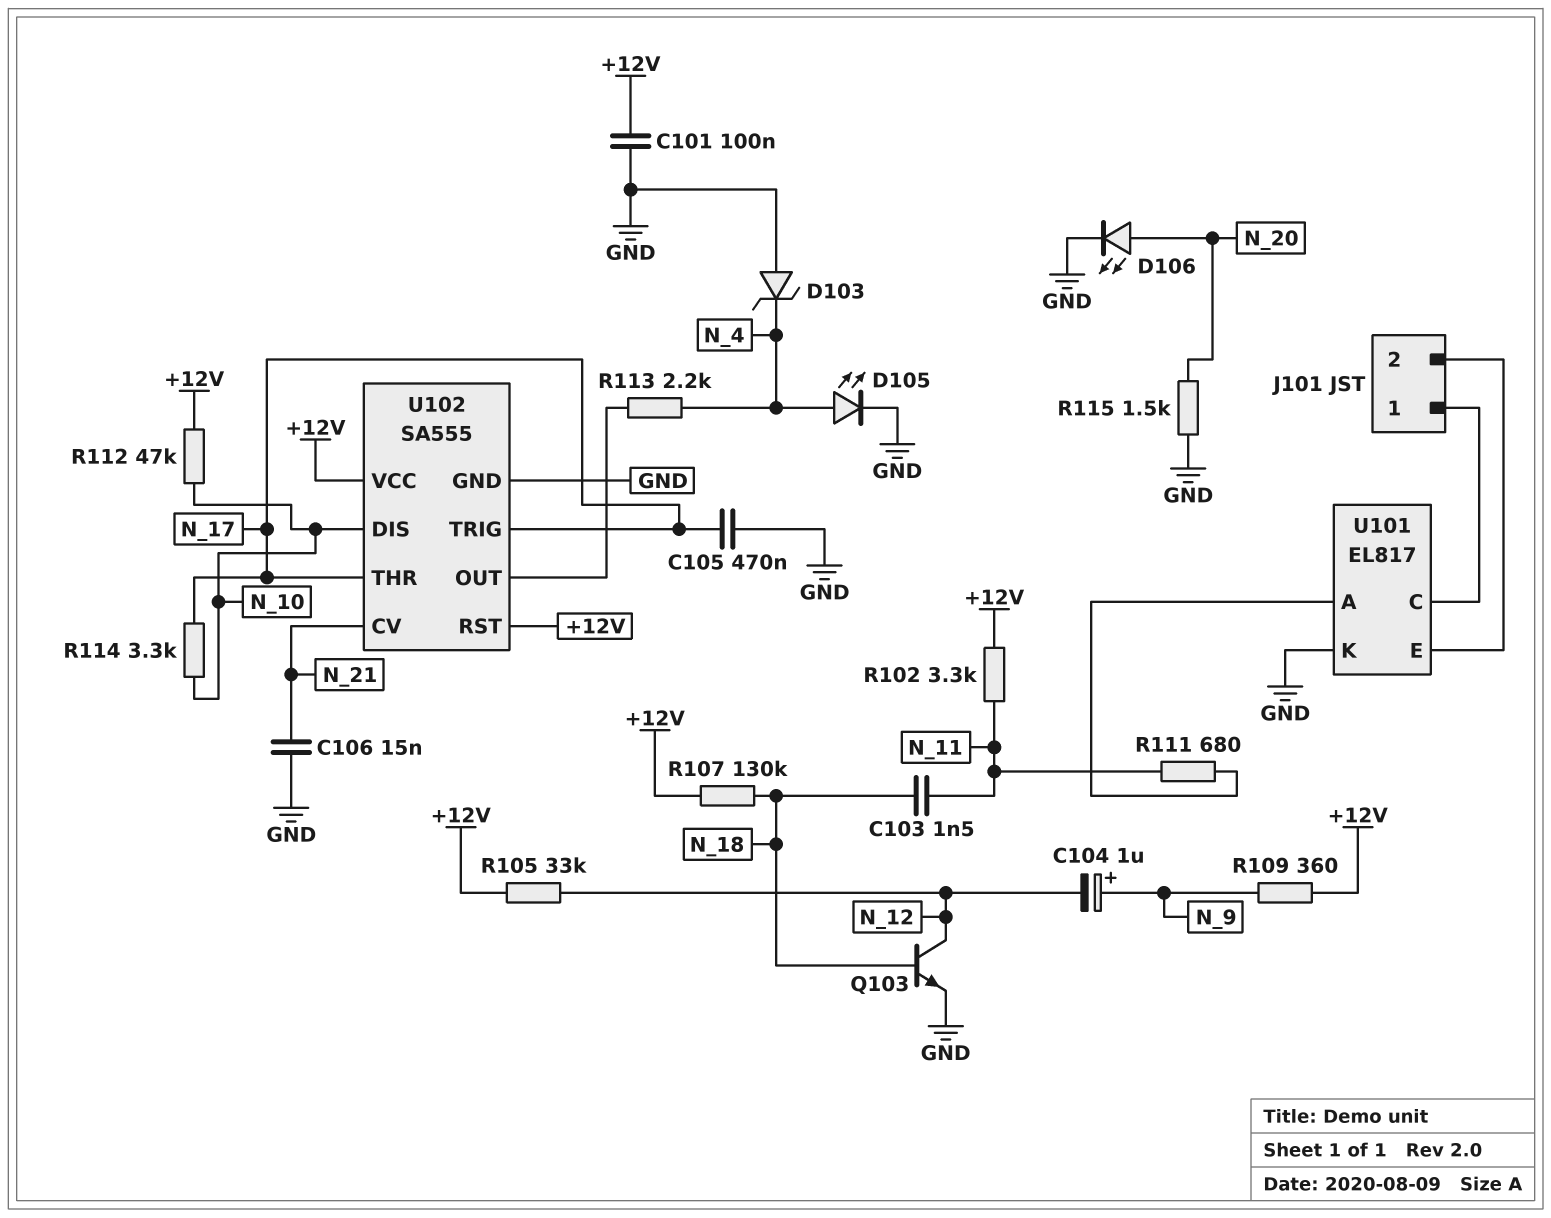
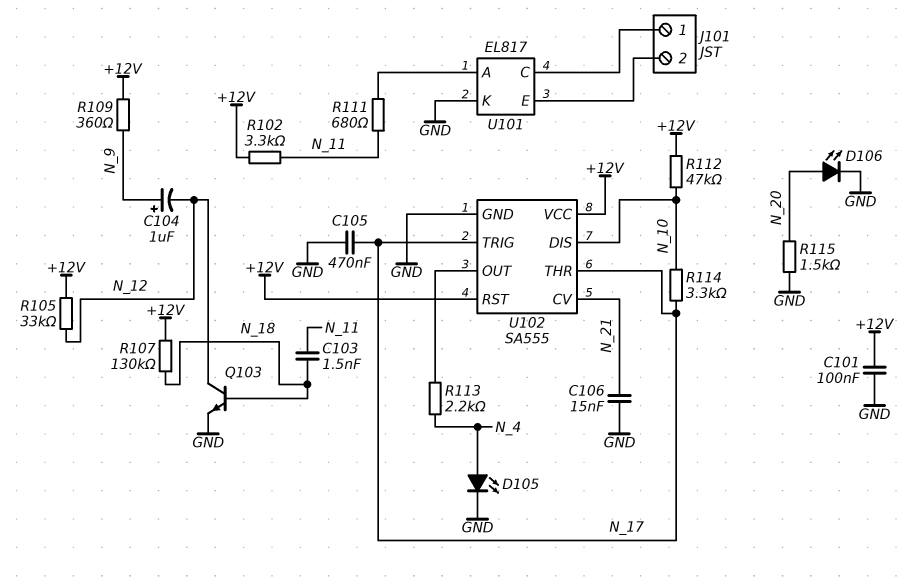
D103: zener (A GND, K N_4) -> none

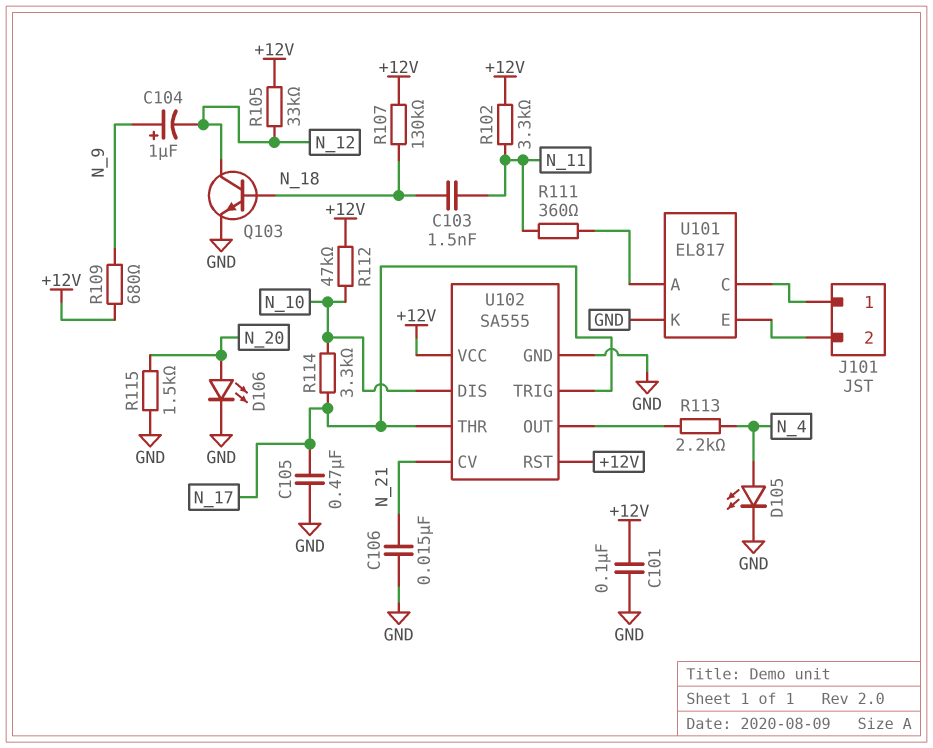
R109: 360 (+12V, N_9) -> 680 (+12V, N_9)
R111: 680 (N_11, U101/A) -> 360 (N_11, U101/A)

